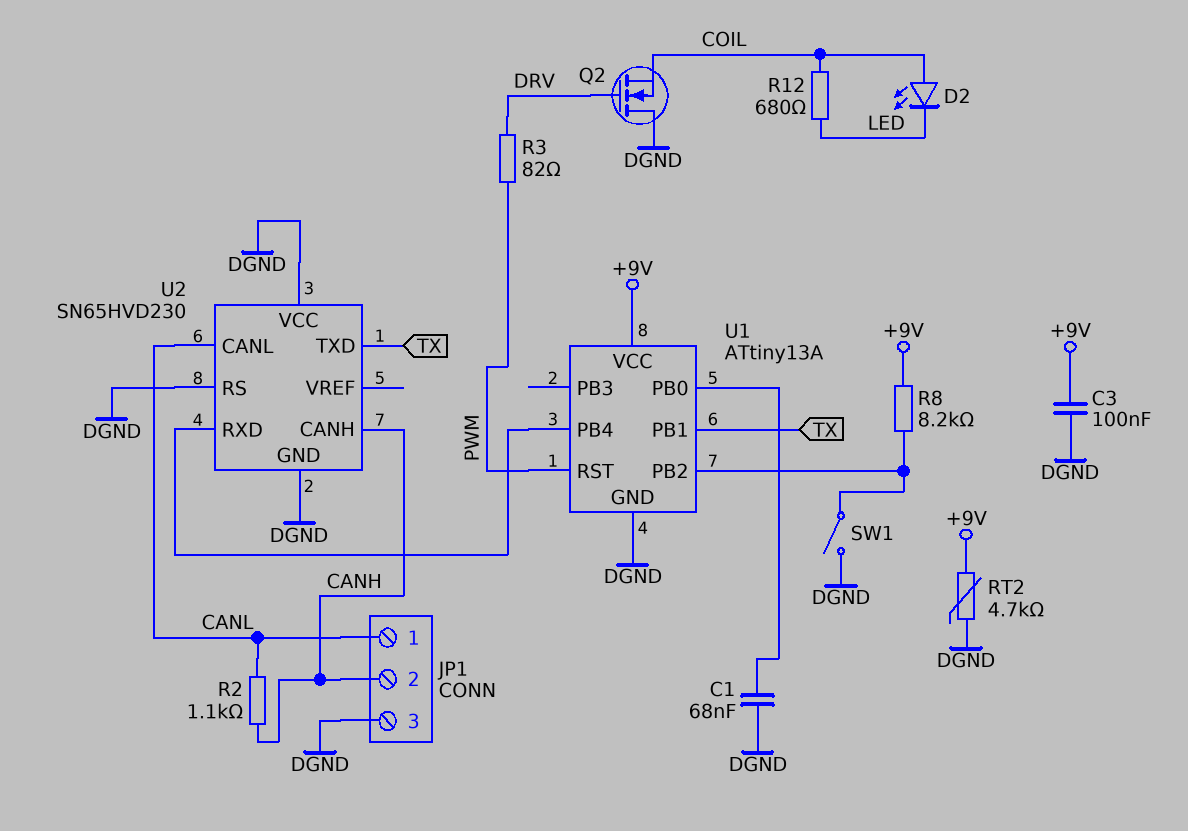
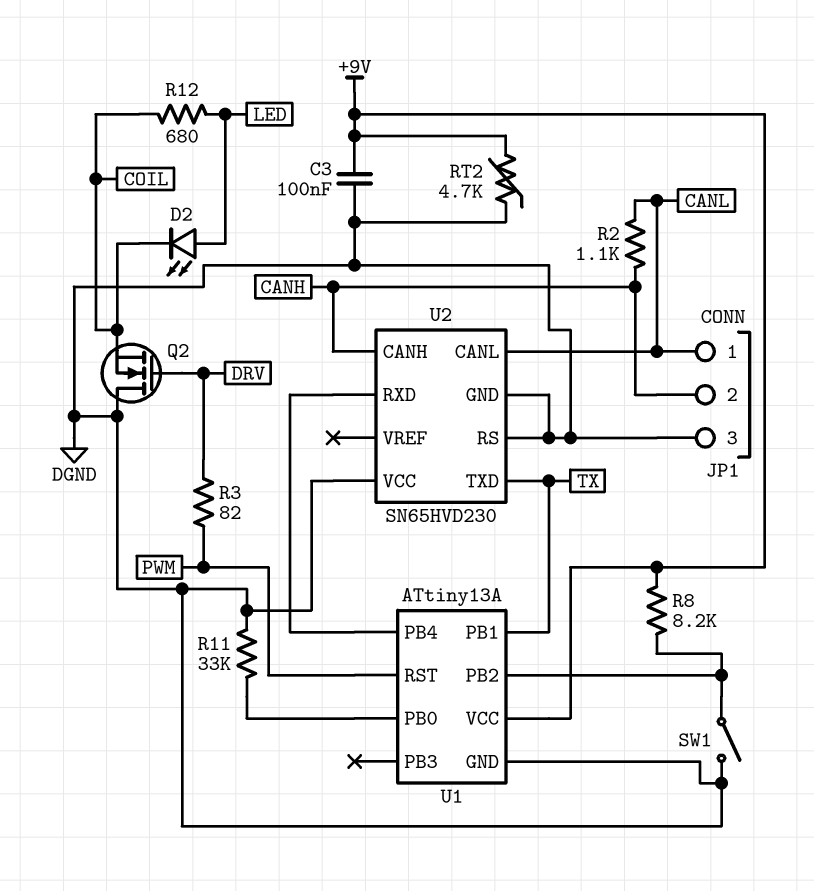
C1: 68nF (DGND, U1/PB0) -> none
D2: LED (A COIL, K LED) -> LED (A LED, K COIL)
R11: none -> 33k (DGND, U1/PB0)

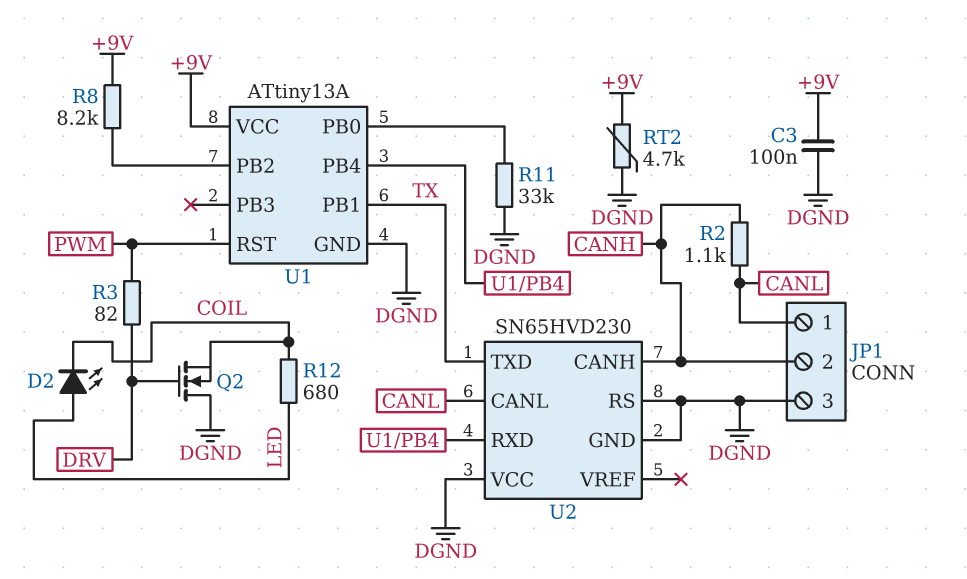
SW1: switch (DGND, U1/PB2) -> none

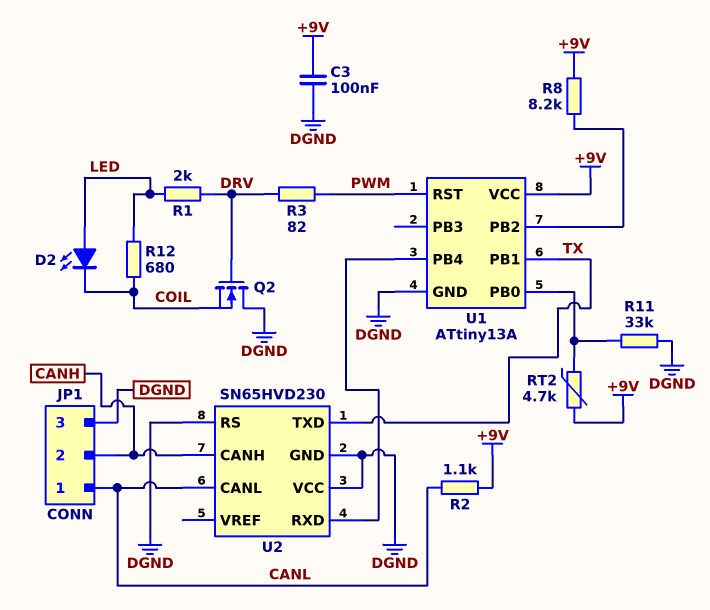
R1: none -> 2k (DRV, LED)
R2: 1.1k (CANH, CANL) -> 1.1k (+9V, CANL)
RT2: 4.7k (+9V, DGND) -> 4.7k (+9V, U1/PB0)

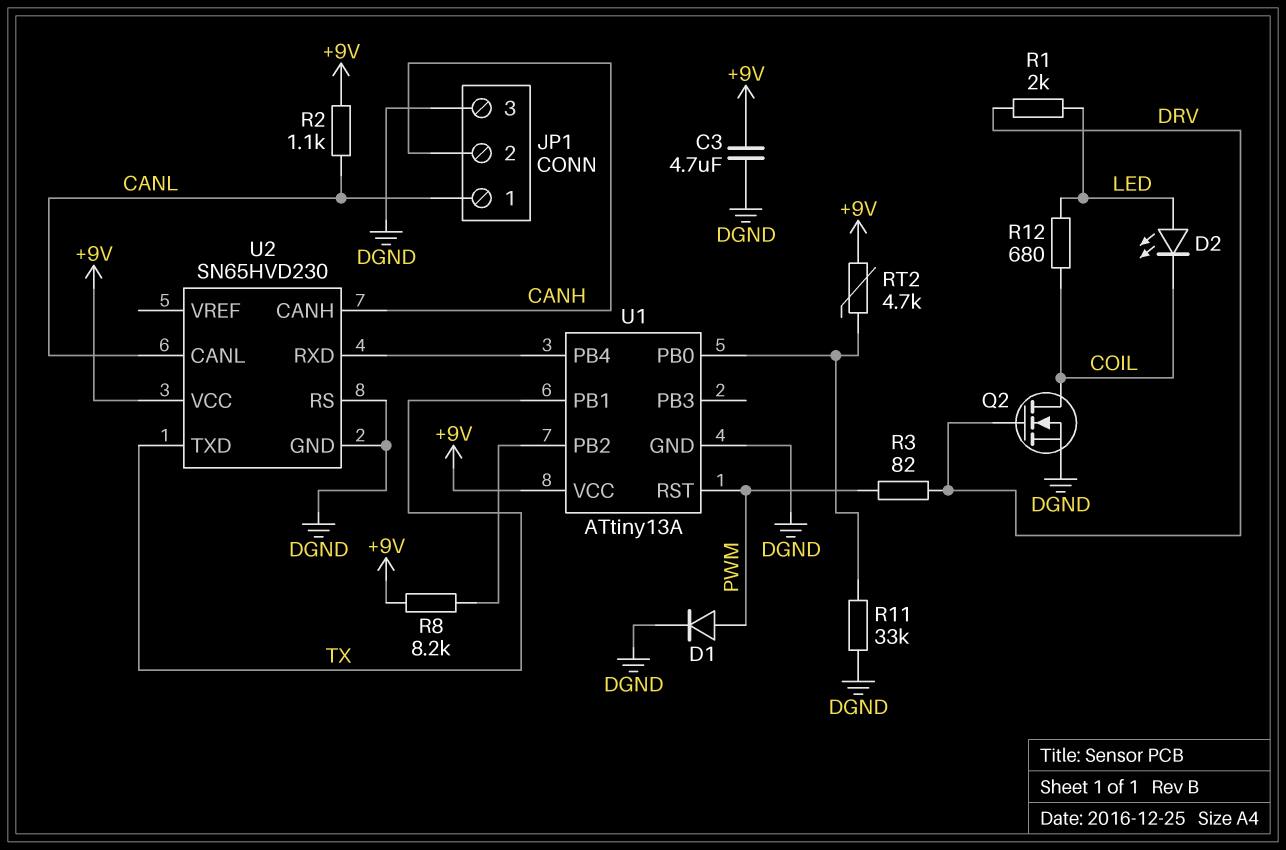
C3: 100nF (+9V, DGND) -> 4.7uF (+9V, DGND)
D1: none -> diode (A PWM, K DGND)
Q2: NMOS (G DRV, D DGND, S COIL) -> NMOS (G DRV, D COIL, S DGND)
U2 pin VCC: DGND -> +9V

